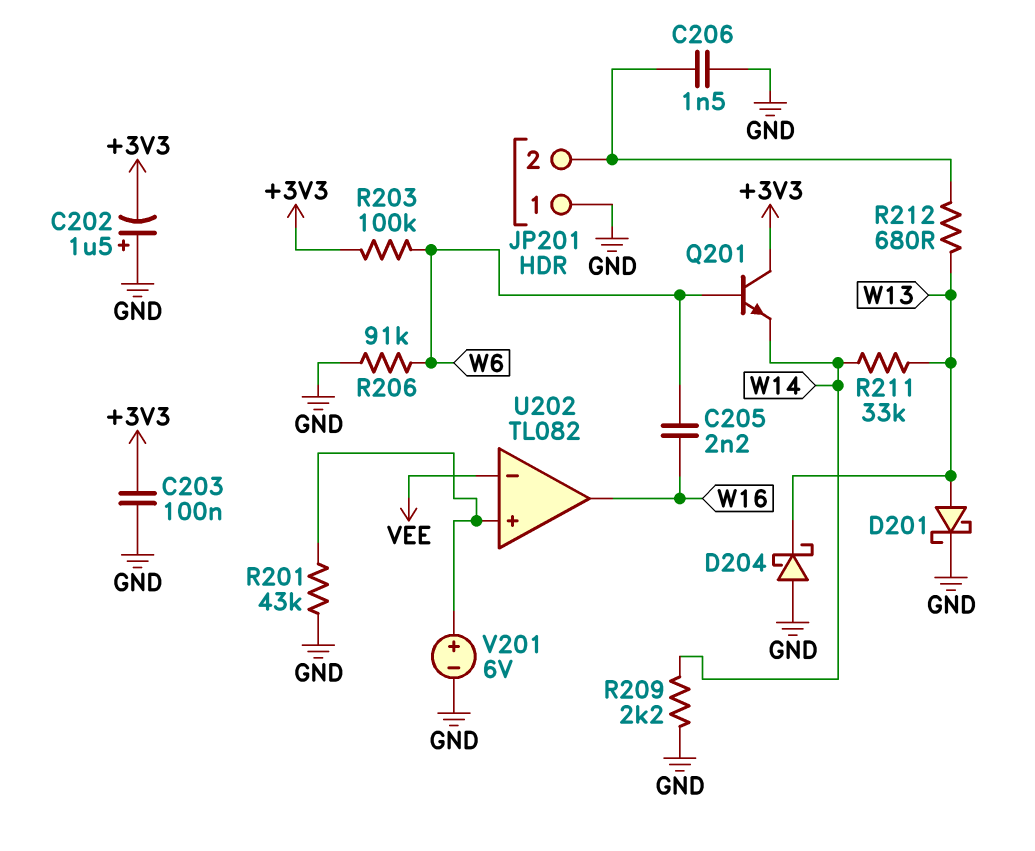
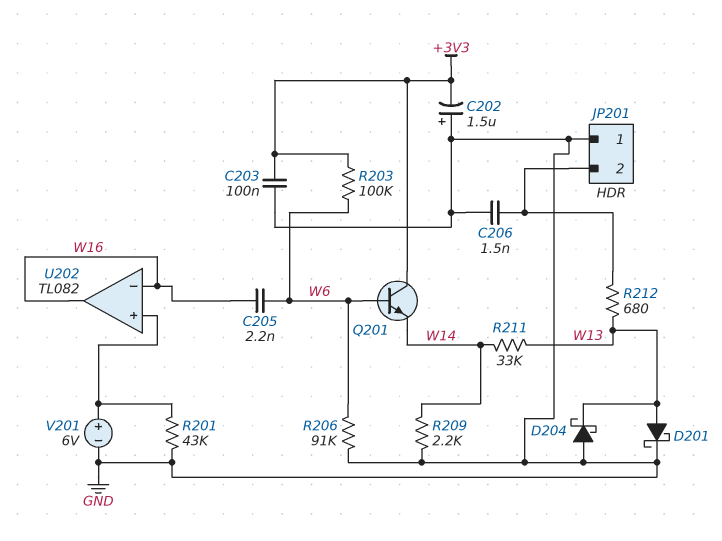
U202 pin in-: VEE -> W16

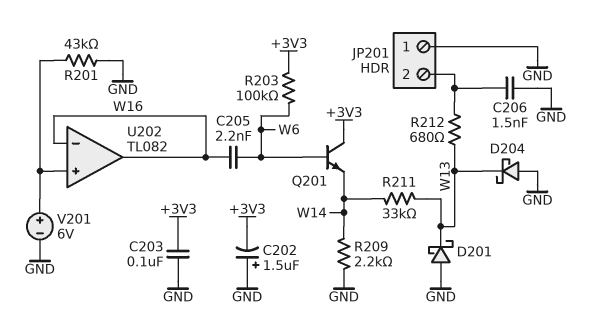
D201: schottky (A W13, K GND) -> schottky (A GND, K W13)
R206: 91k (GND, W6) -> none

